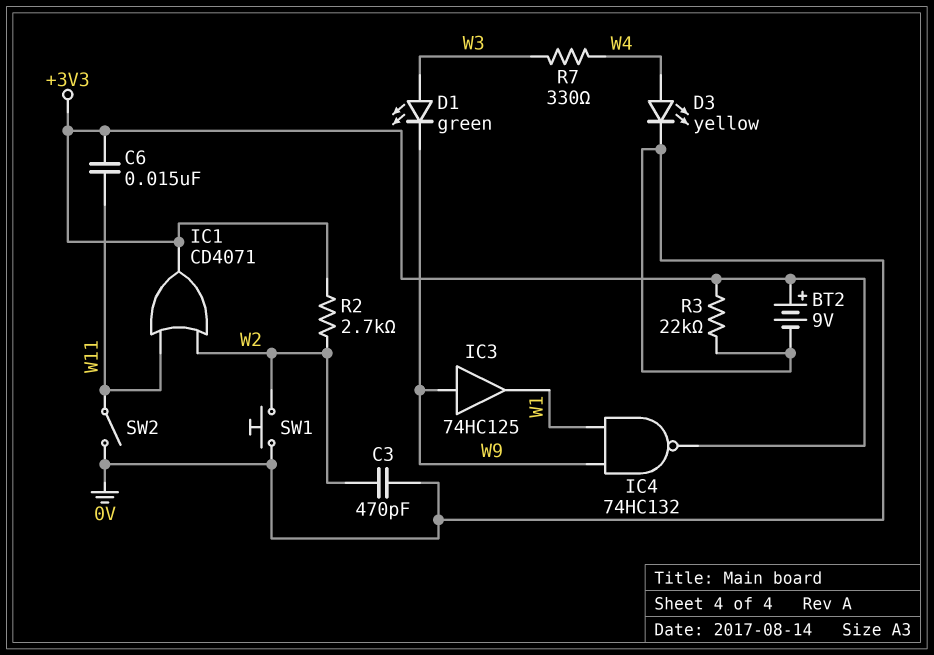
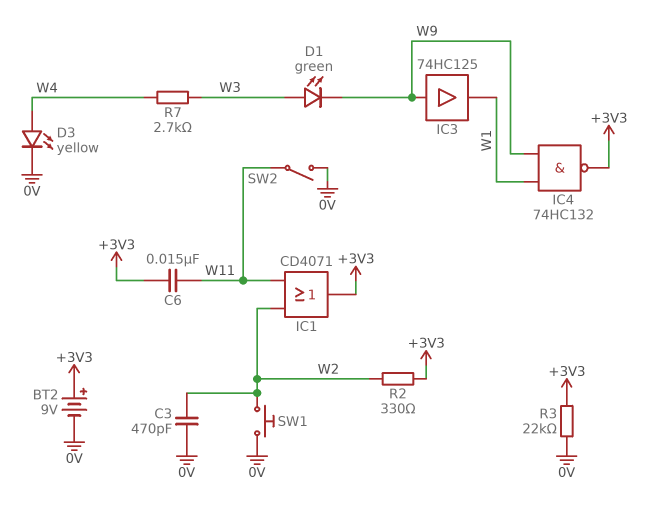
R2: 2.7k (+3V3, W2) -> 330 (+3V3, W2)
R7: 330 (W3, W4) -> 2.7k (W3, W4)

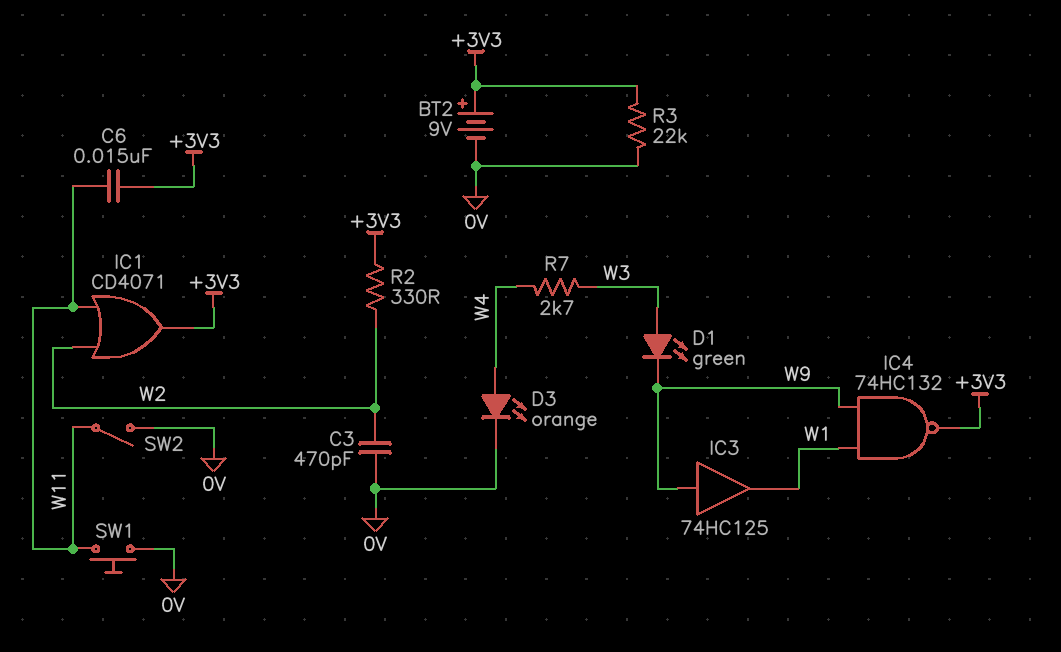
D3: LED yellow (A W4, K 0V) -> LED orange (A W4, K 0V)
SW1: button (0V, W2) -> button (0V, W11)

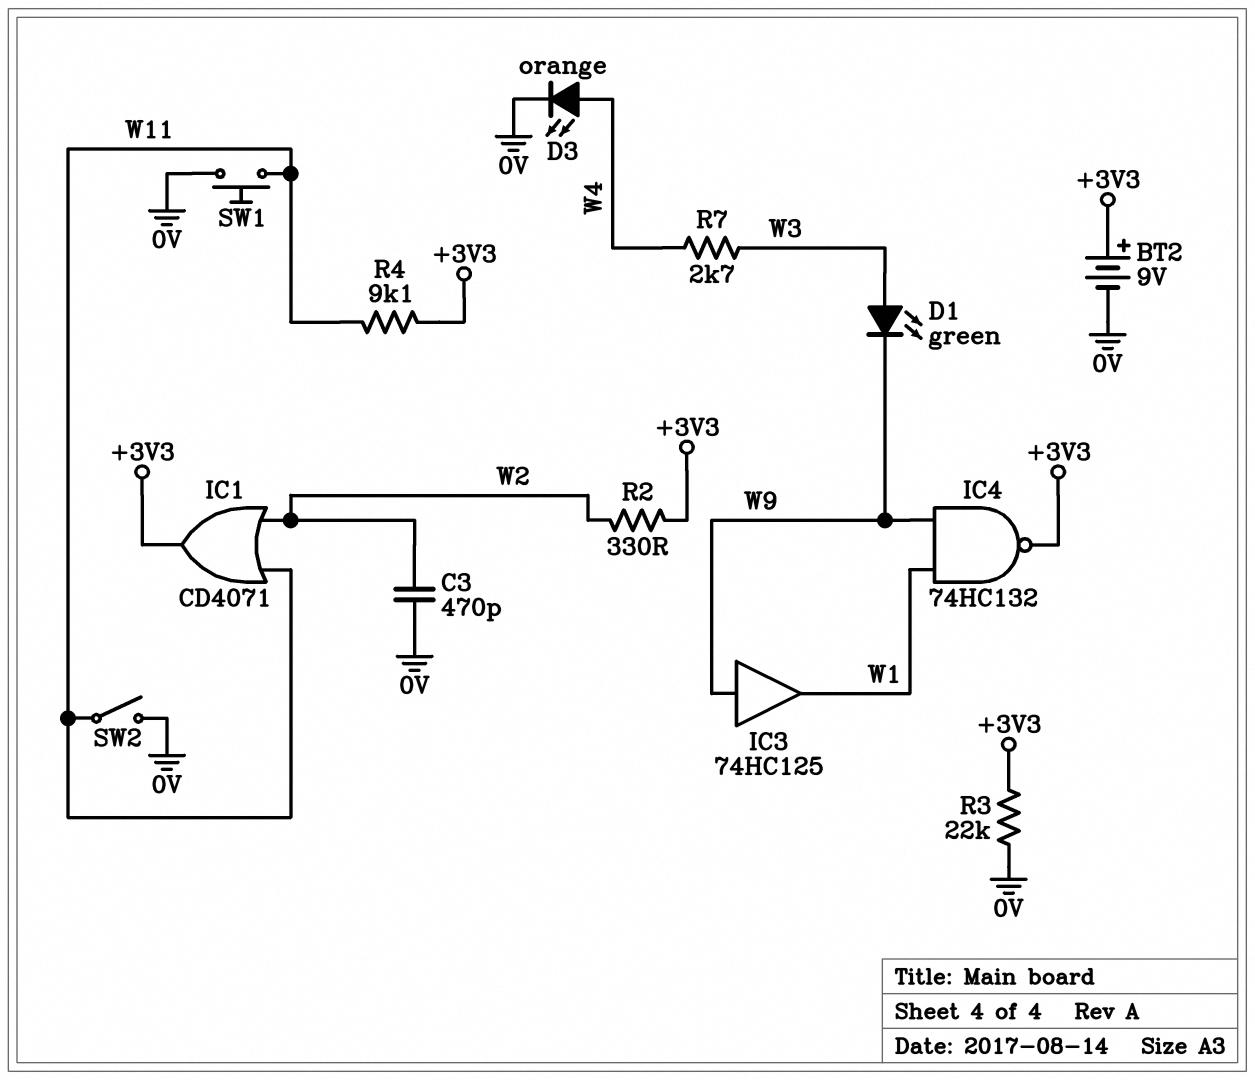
C6: 15nF (+3V3, W11) -> none
R4: none -> 9.1k (+3V3, W11)

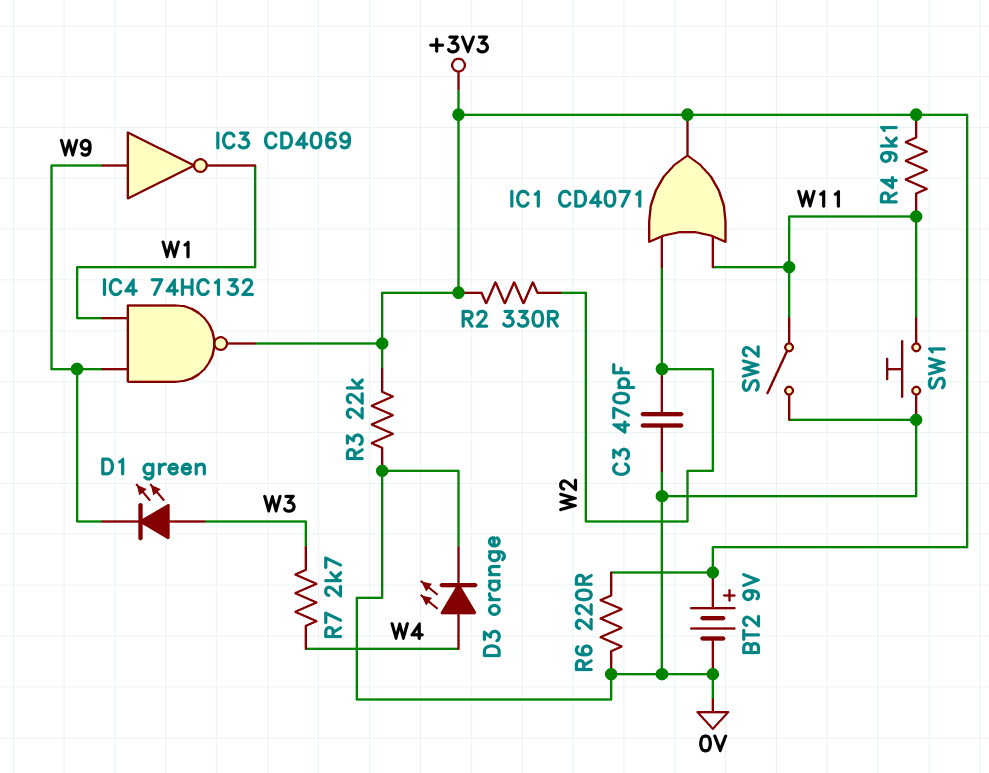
IC3: buffer 74HC125 (in W9, out W1) -> NOT CD4069 (in W9, out W1)
R6: none -> 220 (+3V3, 0V)

